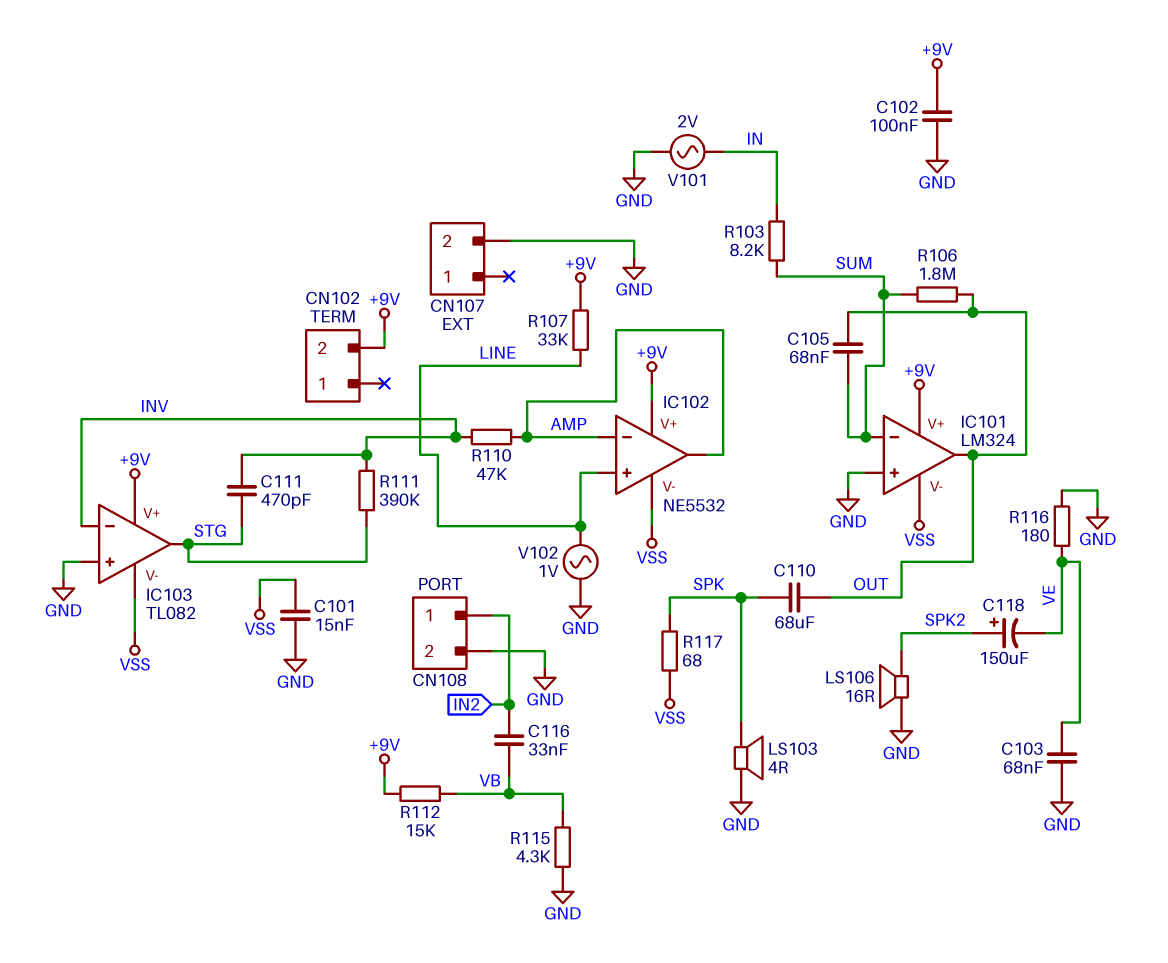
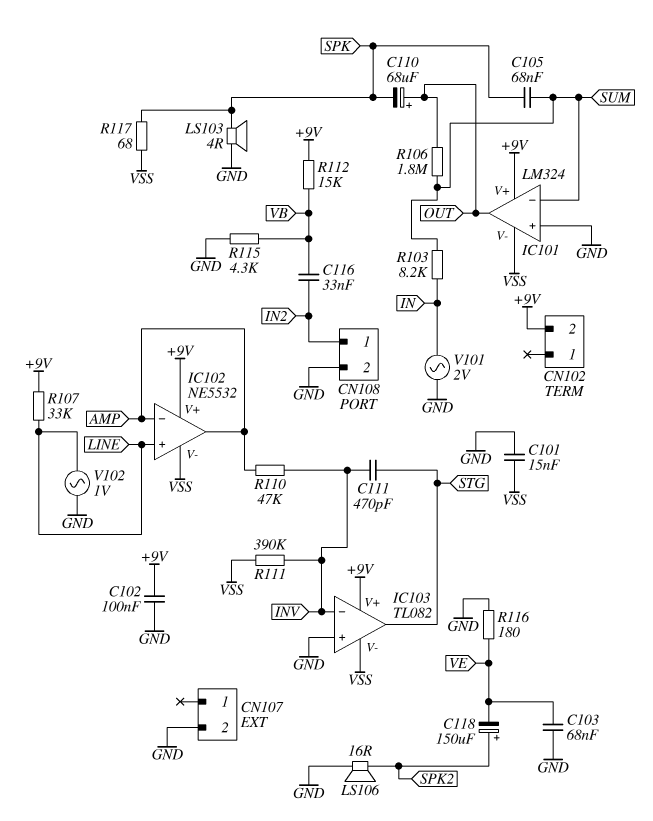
C105: 68nF (OUT, SUM) -> 68nF (SPK, SUM)
C110: 68uF (OUT, SPK) -> 68uF (plus OUT, minus SPK)
R111: 390k (INV, STG) -> 390k (INV, VSS)

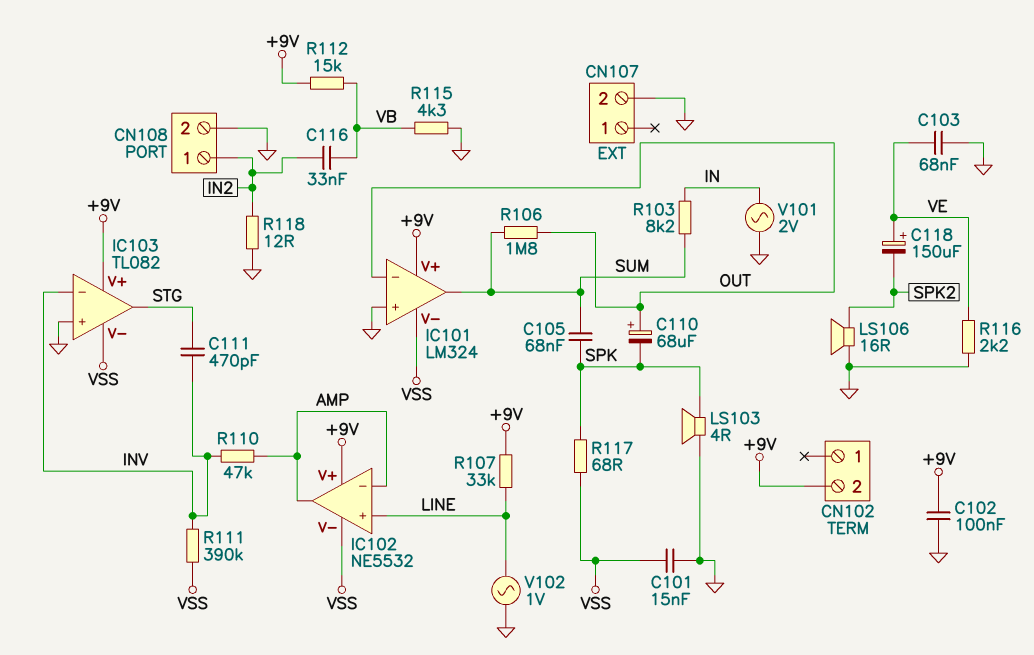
C118: 150uF (plus SPK2, minus VE) -> 150uF (plus VE, minus SPK2)
IC101 pin in-: SUM -> OUT
IC101 pin out: OUT -> SUM
R116: 180 (GND, VE) -> 2.2k (GND, VE)
R118: none -> 12 (GND, IN2)

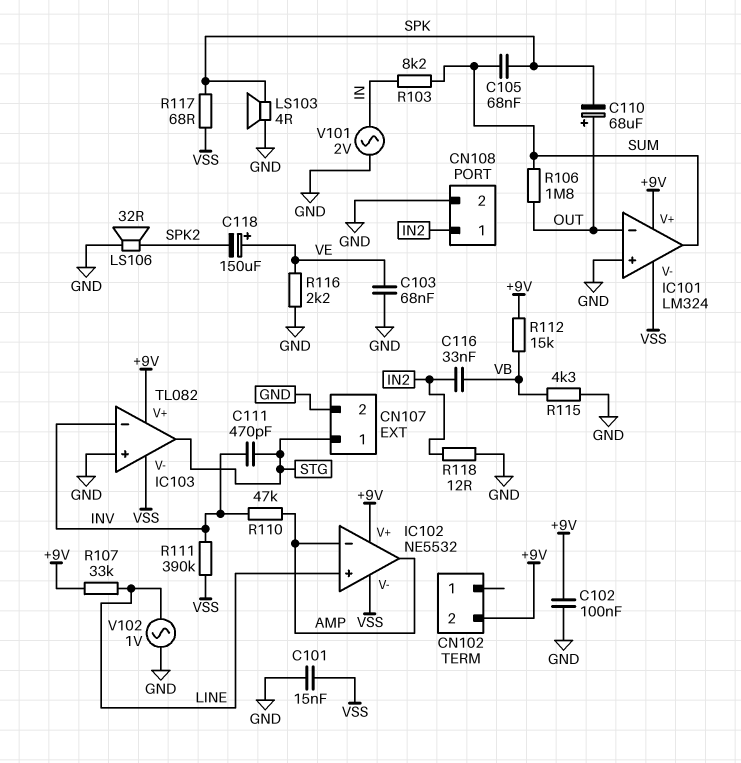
CN107 pin 1: none -> STG
LS106: speaker 16R (GND, SPK2) -> speaker 32R (GND, SPK2)

